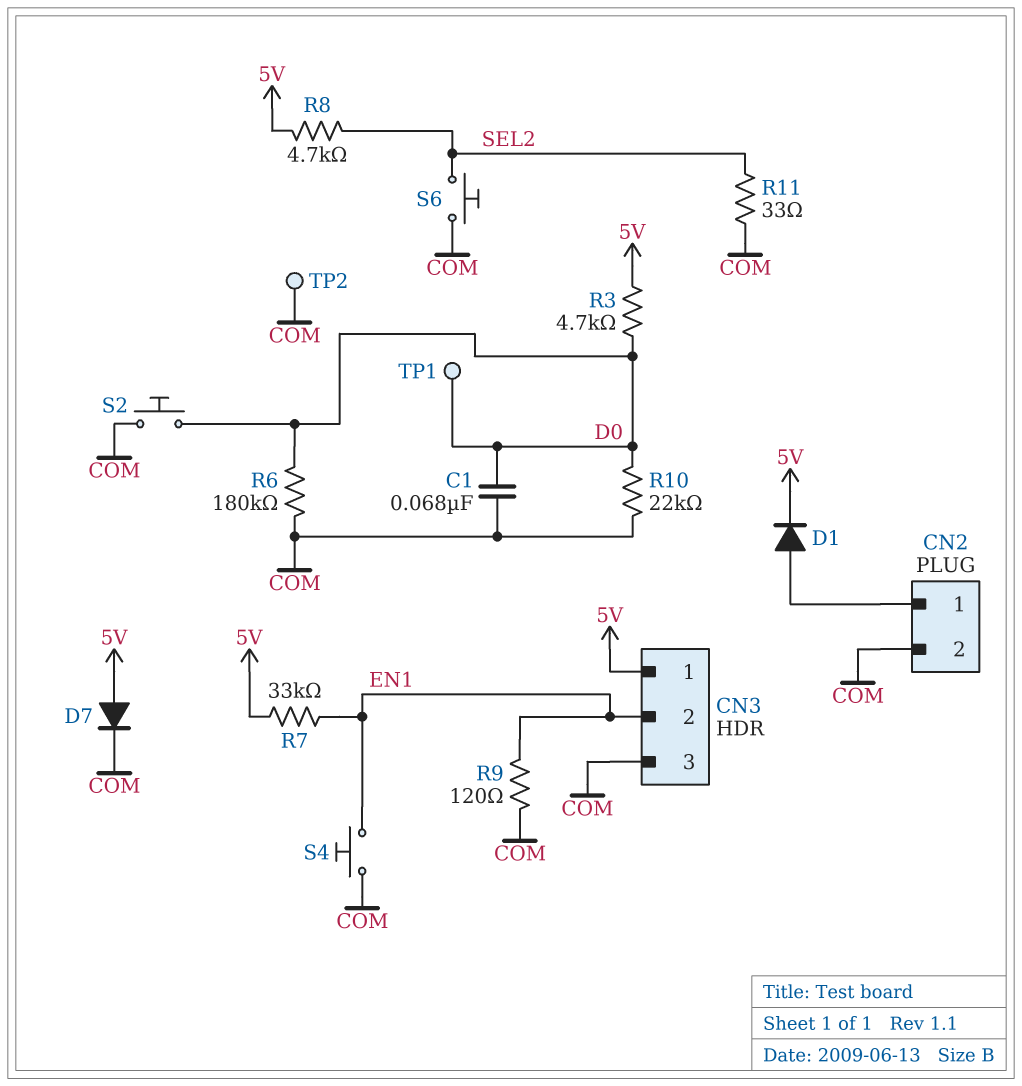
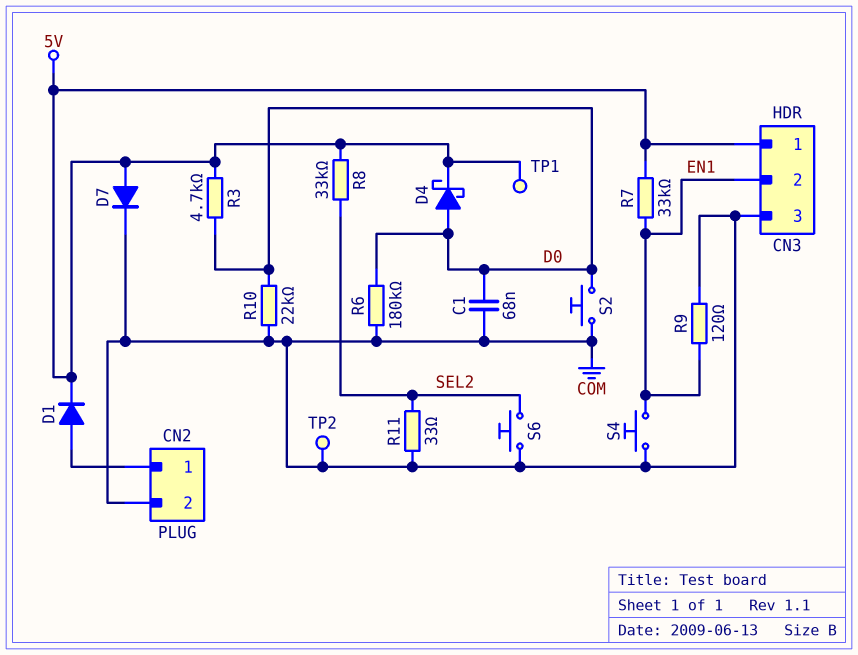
D4: none -> schottky (A D0, K 5V)
R8: 4.7k (5V, SEL2) -> 33k (5V, SEL2)
TP1: test point (D0) -> test point (5V)

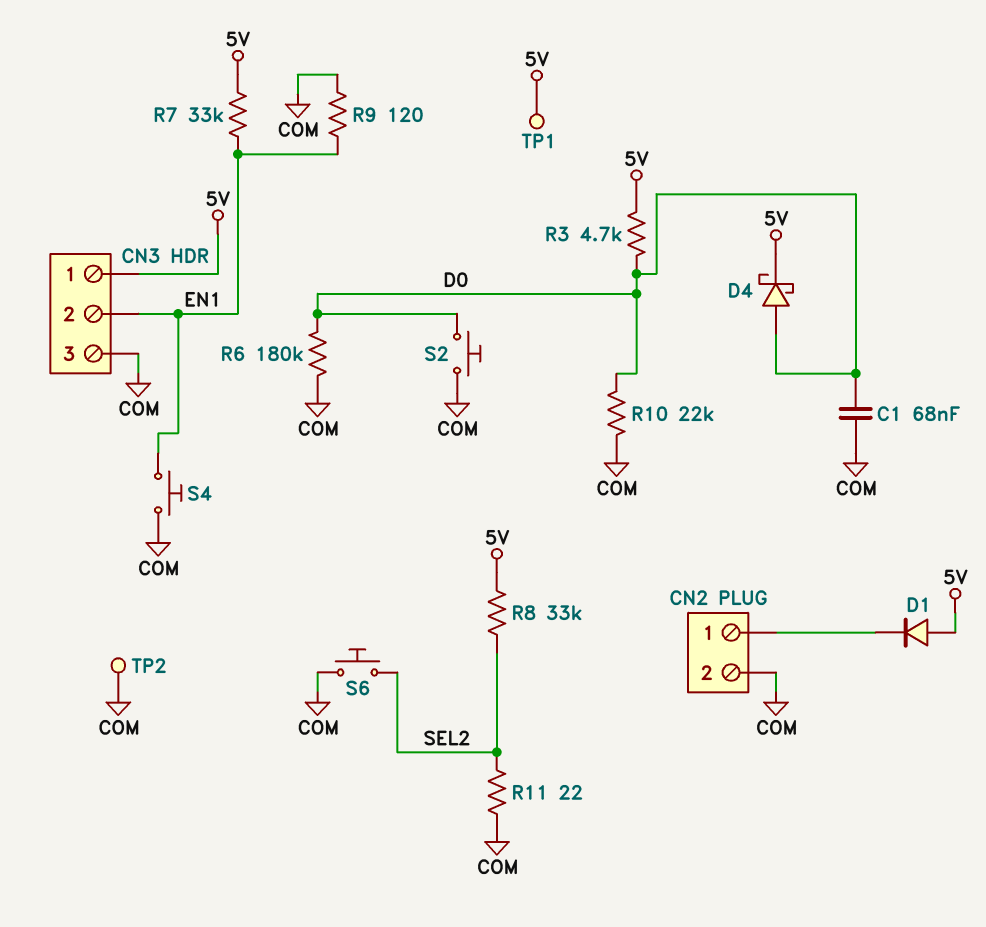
D1: diode (A CN2/1, K 5V) -> diode (A 5V, K CN2/1)
D7: diode (A 5V, K COM) -> none
R11: 33 (COM, SEL2) -> 22 (COM, SEL2)

